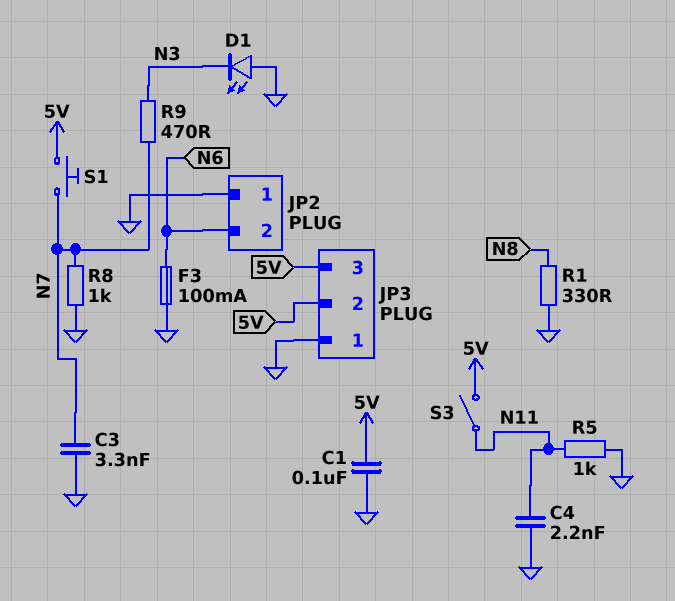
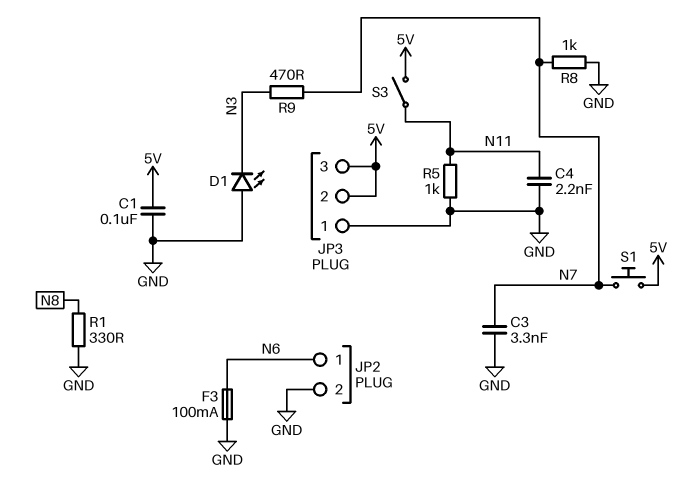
JP2 pin 1: GND -> N6
JP2 pin 2: N6 -> GND

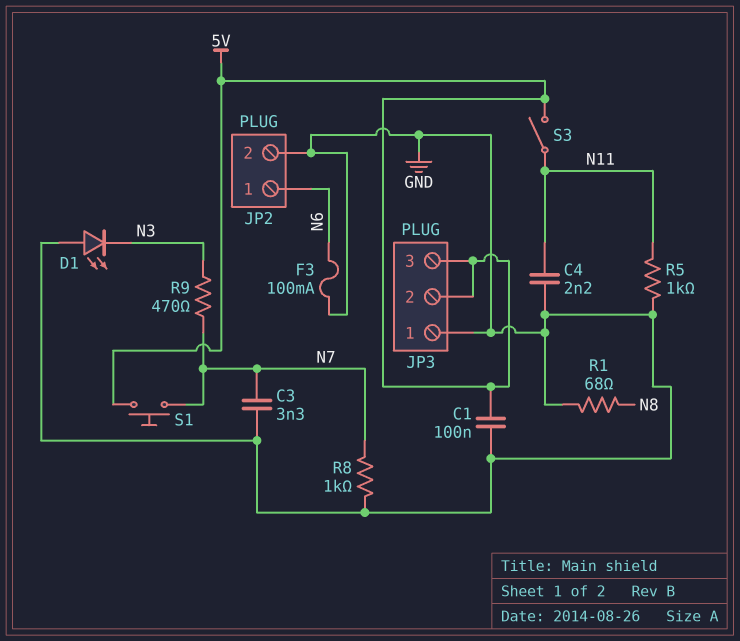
R1: 330 (GND, N8) -> 68 (GND, N8)

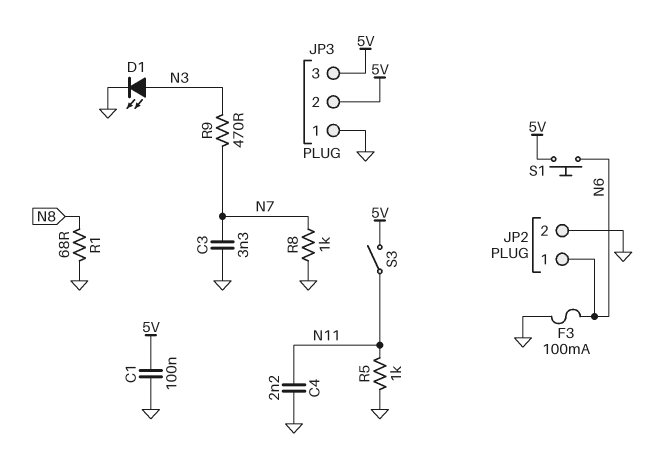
D1: LED (A GND, K N3) -> LED (A N3, K GND)
S1: button (5V, N7) -> button (5V, N6)

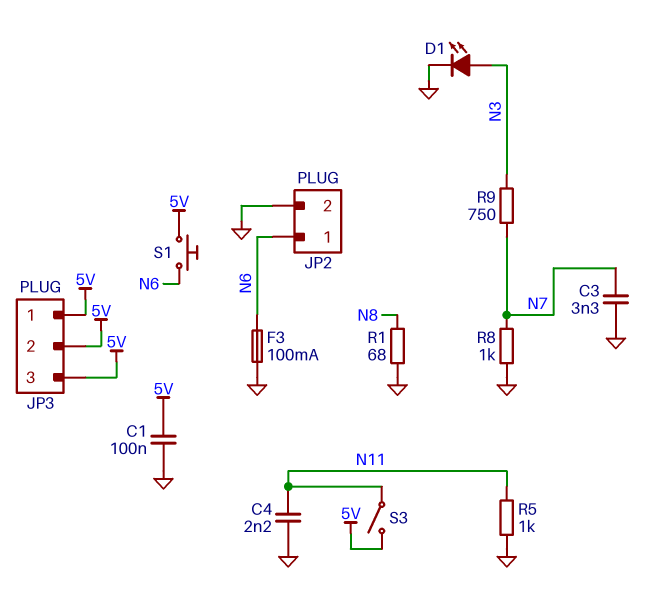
JP3 pin 1: GND -> 5V
R9: 470 (N3, N7) -> 750 (N3, N7)

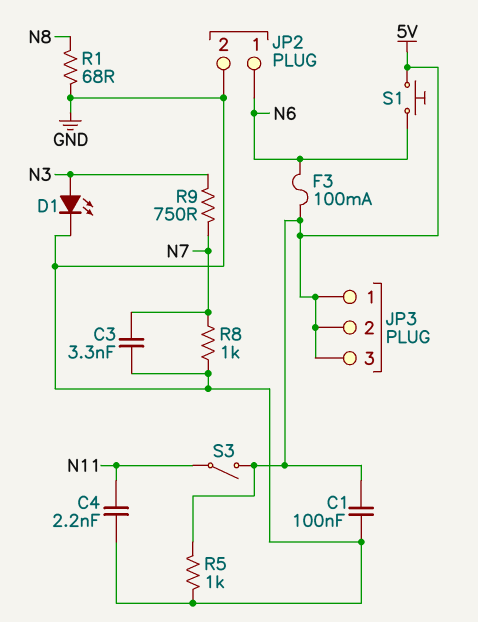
F3: 100mA (GND, N6) -> 100mA (5V, N6)
R5: 1k (GND, N11) -> 1k (5V, GND)

